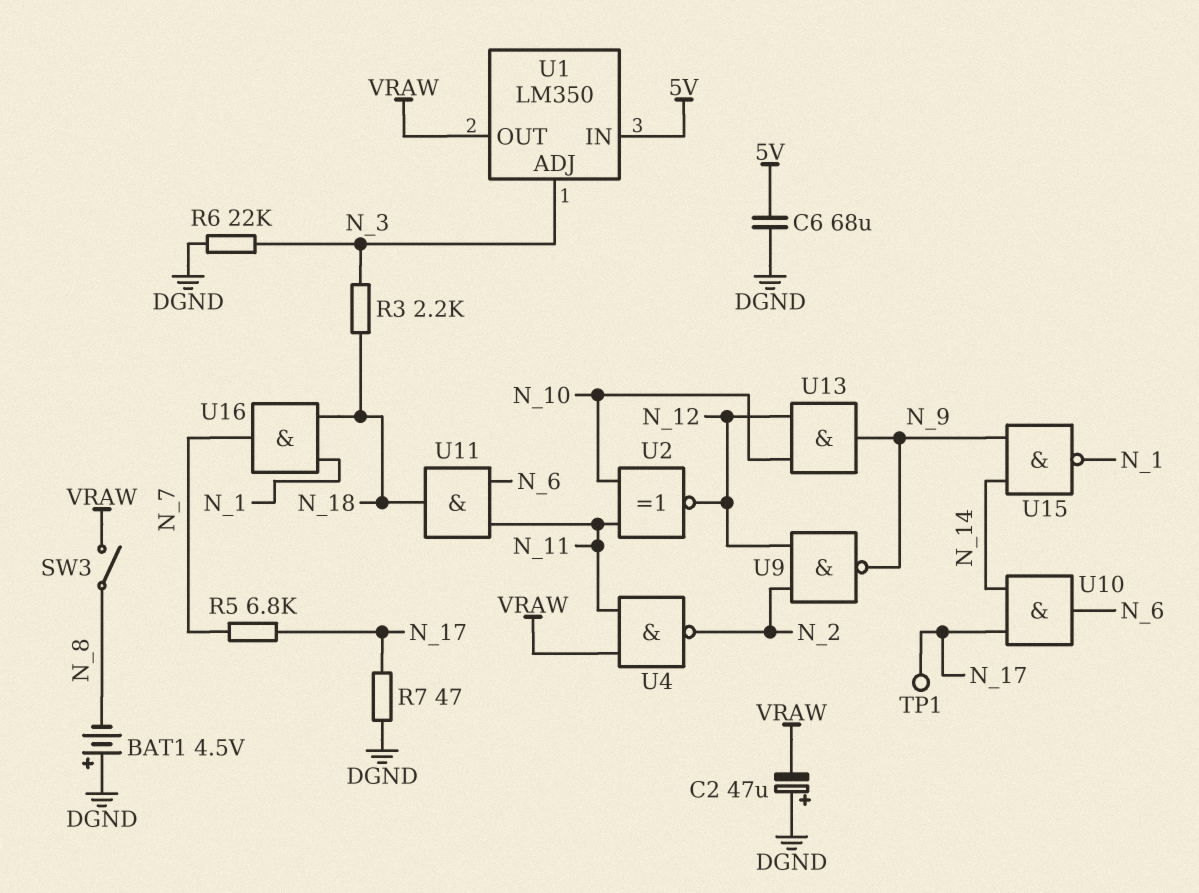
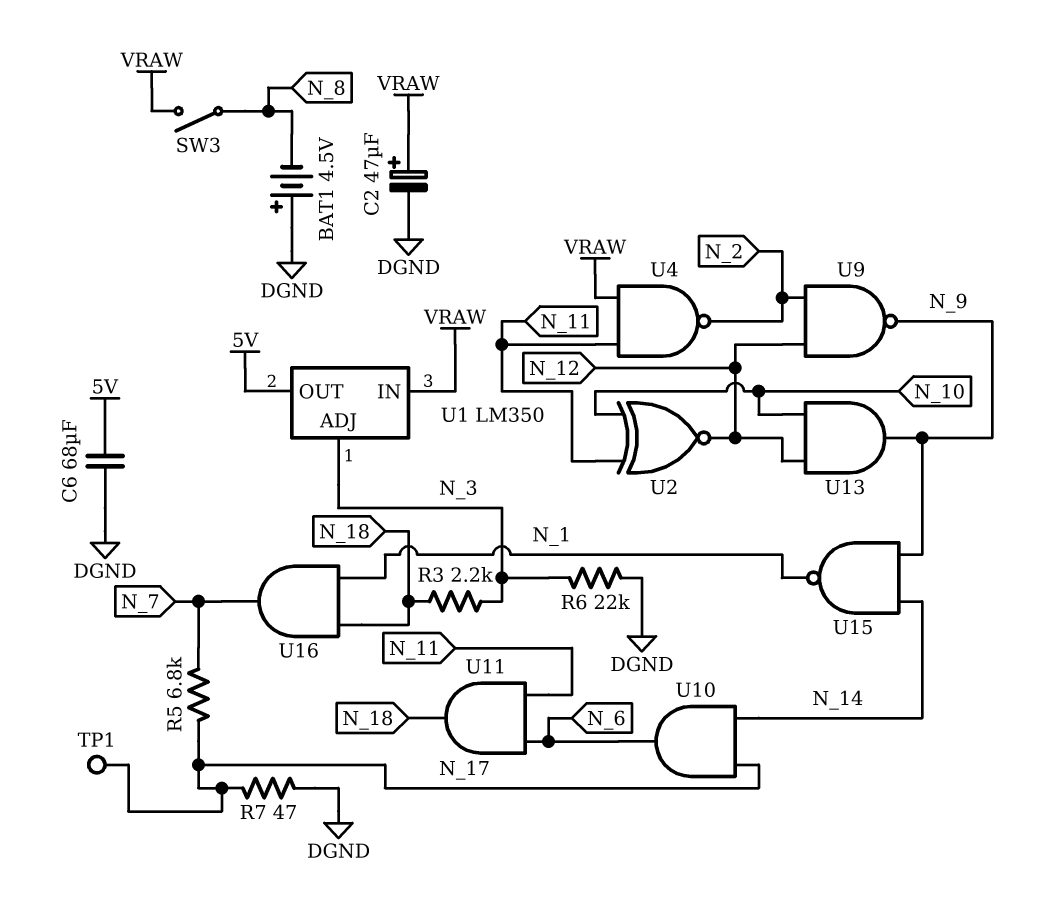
C2: 47uF (plus DGND, minus VRAW) -> 47uF (plus VRAW, minus DGND)
U1 pin IN: 5V -> VRAW
U1 pin OUT: VRAW -> 5V

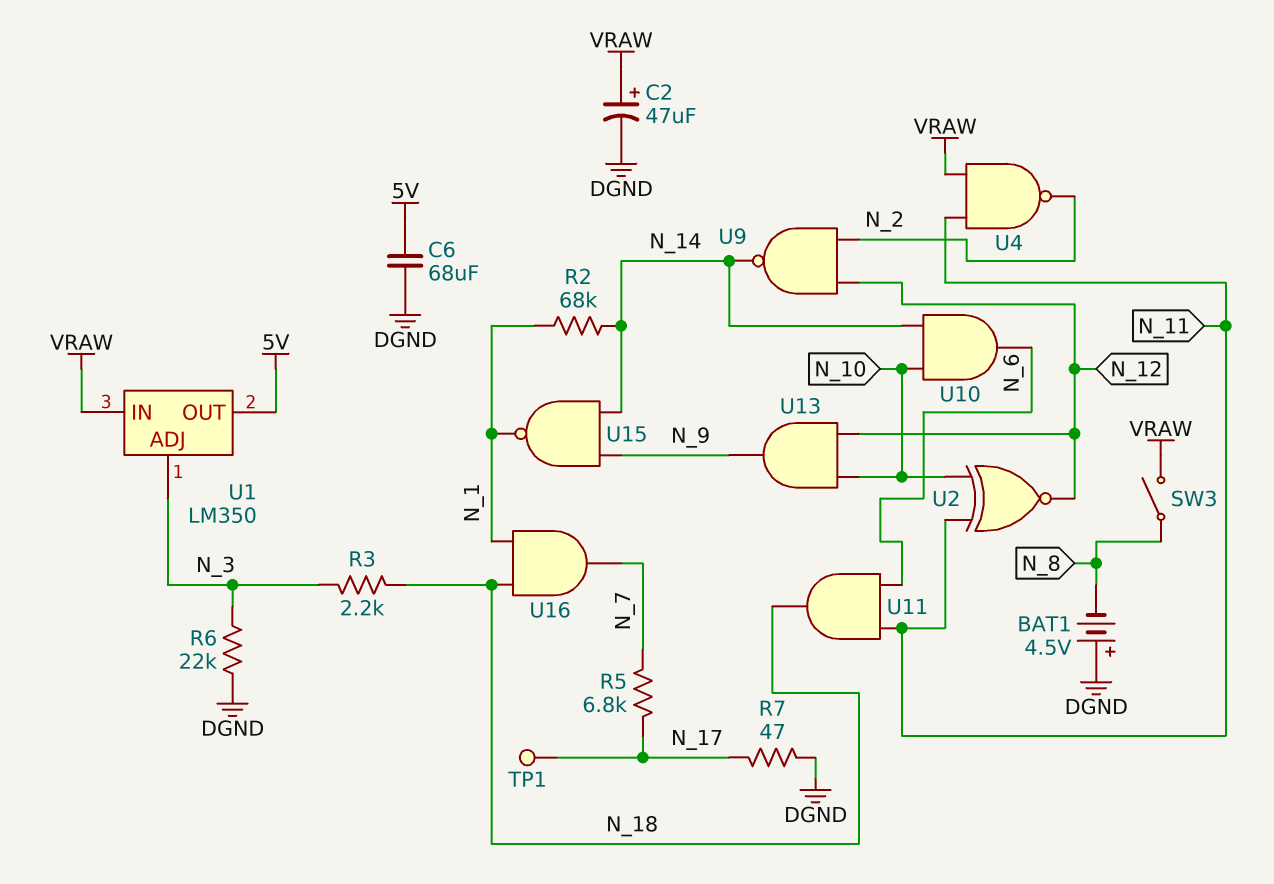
R2: none -> 68k (N_1, N_14)
U9: NAND (in N_2, in N_12, out N_9) -> NAND (in N_2, in N_12, out N_14)
U10: AND (in N_14, in N_17, out N_6) -> AND (in N_10, in N_14, out N_6)

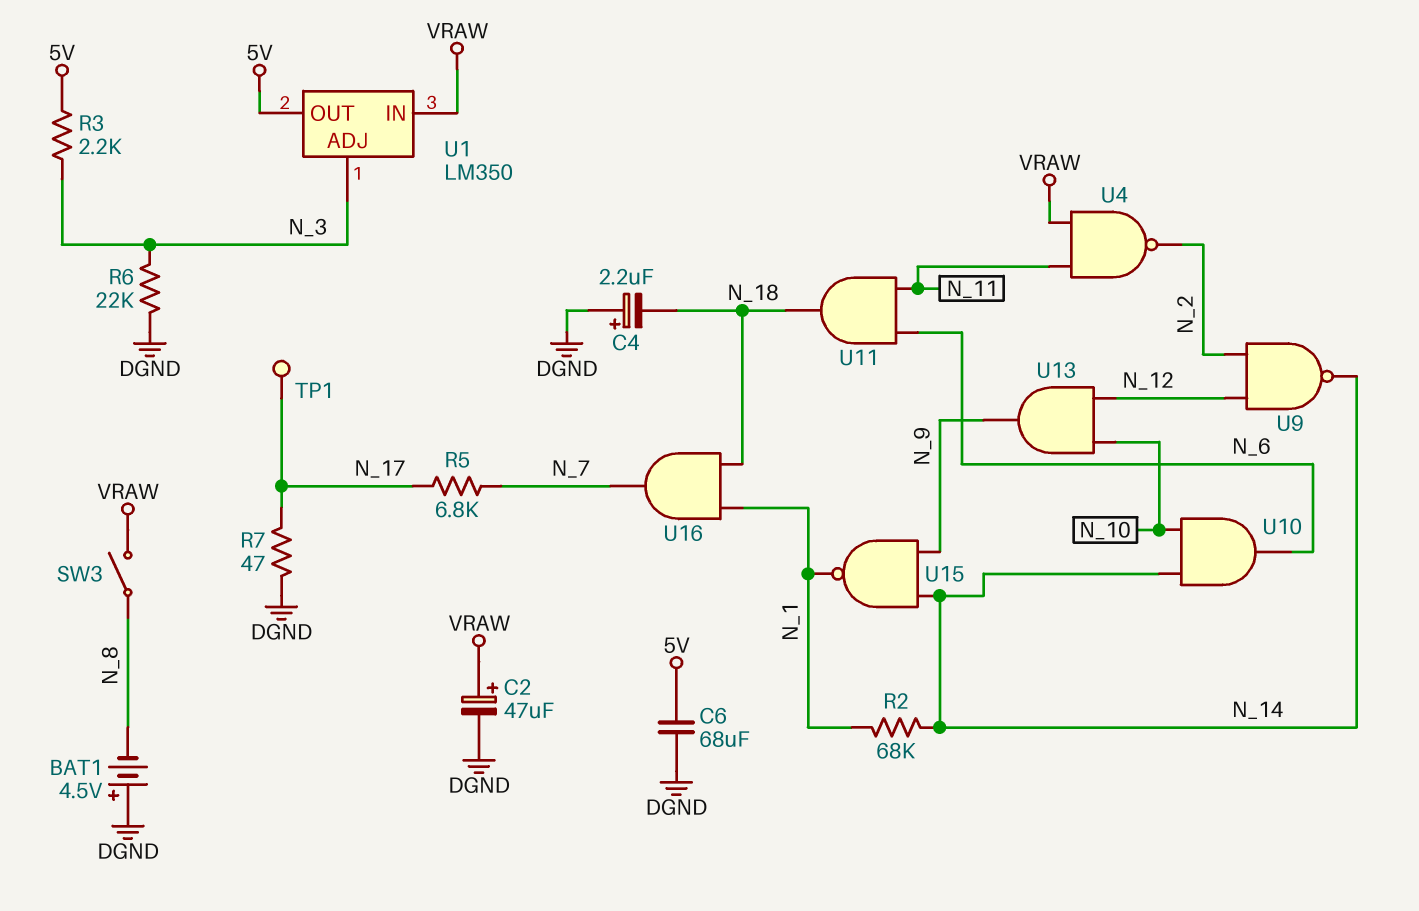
C4: none -> 2.2uF (plus DGND, minus N_18)
R3: 2.2k (N_3, N_18) -> 2.2k (5V, N_3)
U2: XNOR (in N_10, in N_11, out N_12) -> none

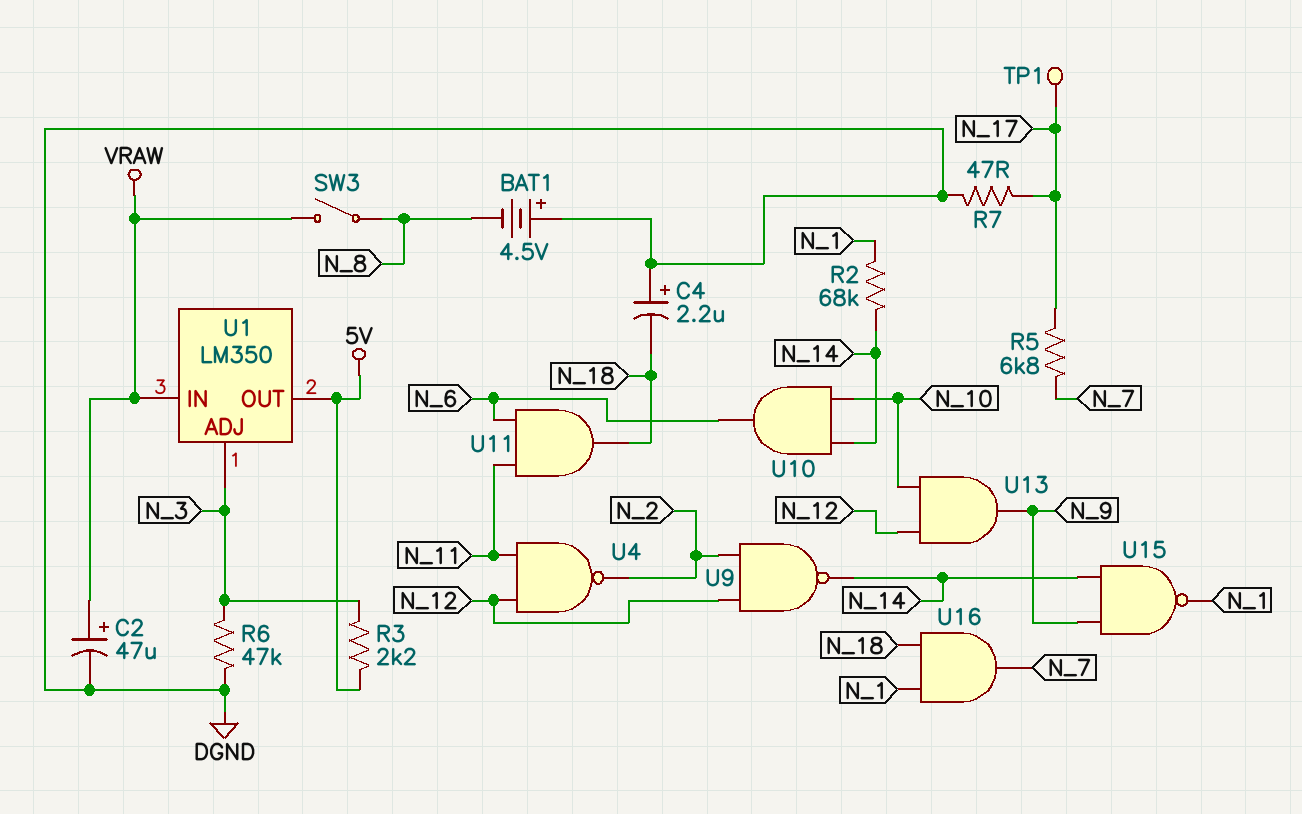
C6: 68uF (5V, DGND) -> none
R6: 22k (DGND, N_3) -> 47k (DGND, N_3)
U4: NAND (in N_11, in VRAW, out N_2) -> NAND (in N_11, in N_12, out N_2)

